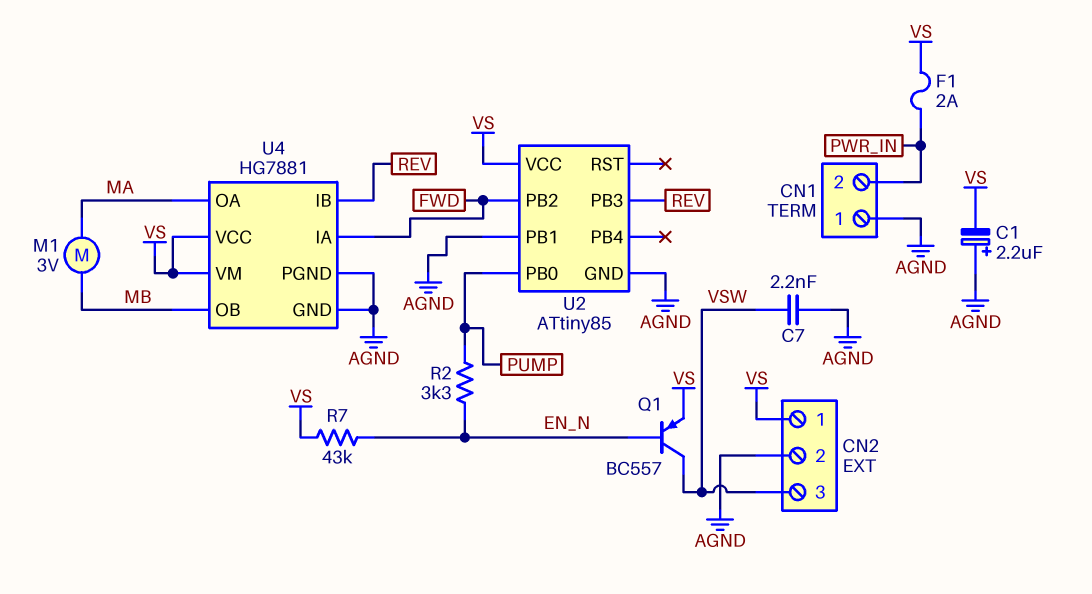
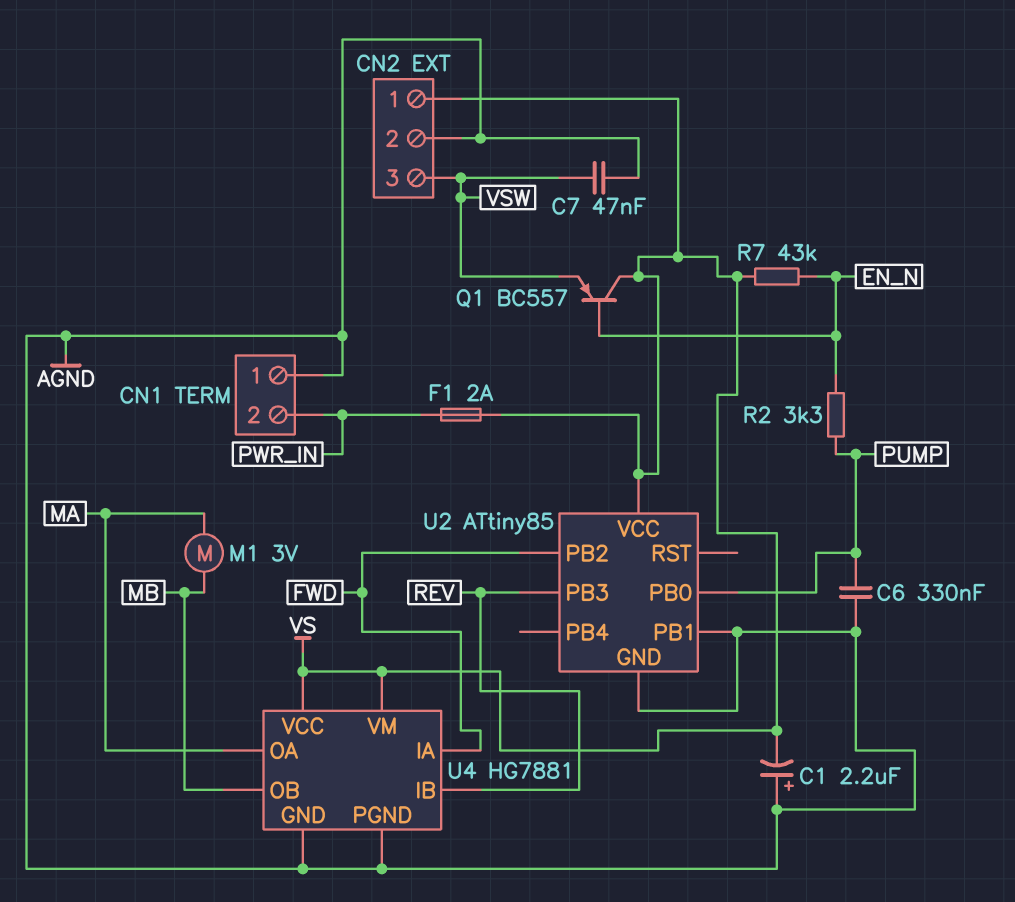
C6: none -> 330nF (AGND, PUMP)
C7: 2.2nF (AGND, VSW) -> 47nF (AGND, VSW)
Q1: PNP BC557 (B EN_N, C VSW, E VS) -> PNP BC557 (B EN_N, C VS, E VSW)

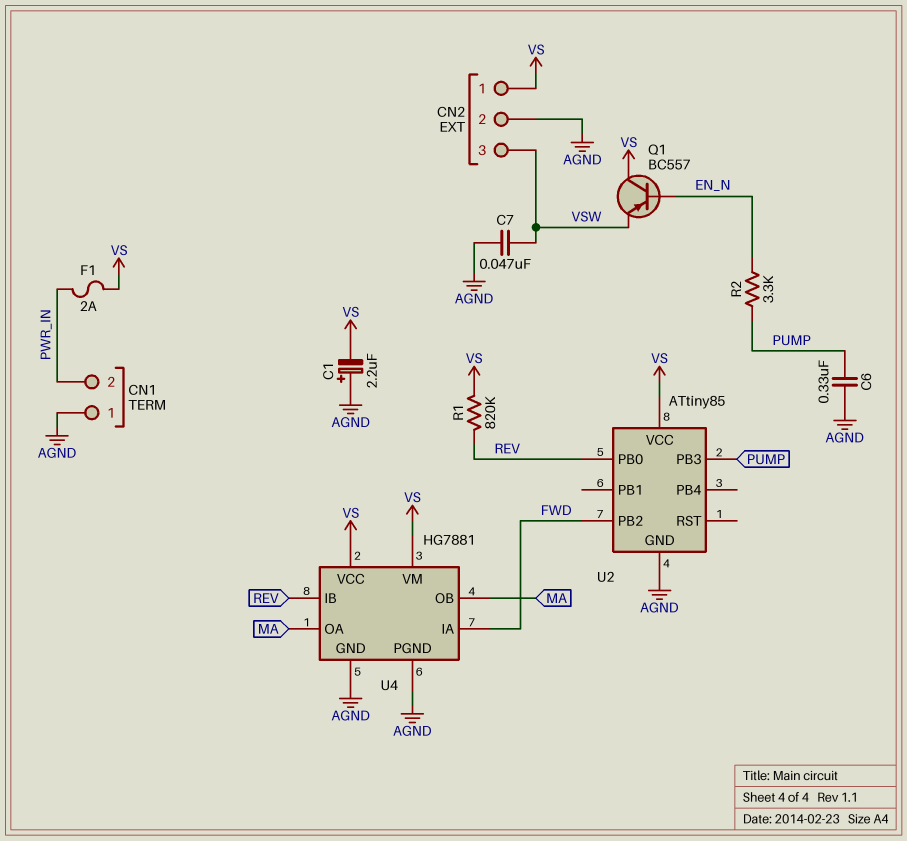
M1: motor 3V (MA, MB) -> none
R1: none -> 820k (REV, VS)
R7: 43k (EN_N, VS) -> none
U2 pin PB0: PUMP -> REV
U2 pin PB1: AGND -> none
U2 pin PB3: REV -> PUMP
U4 pin OB: MB -> MA

